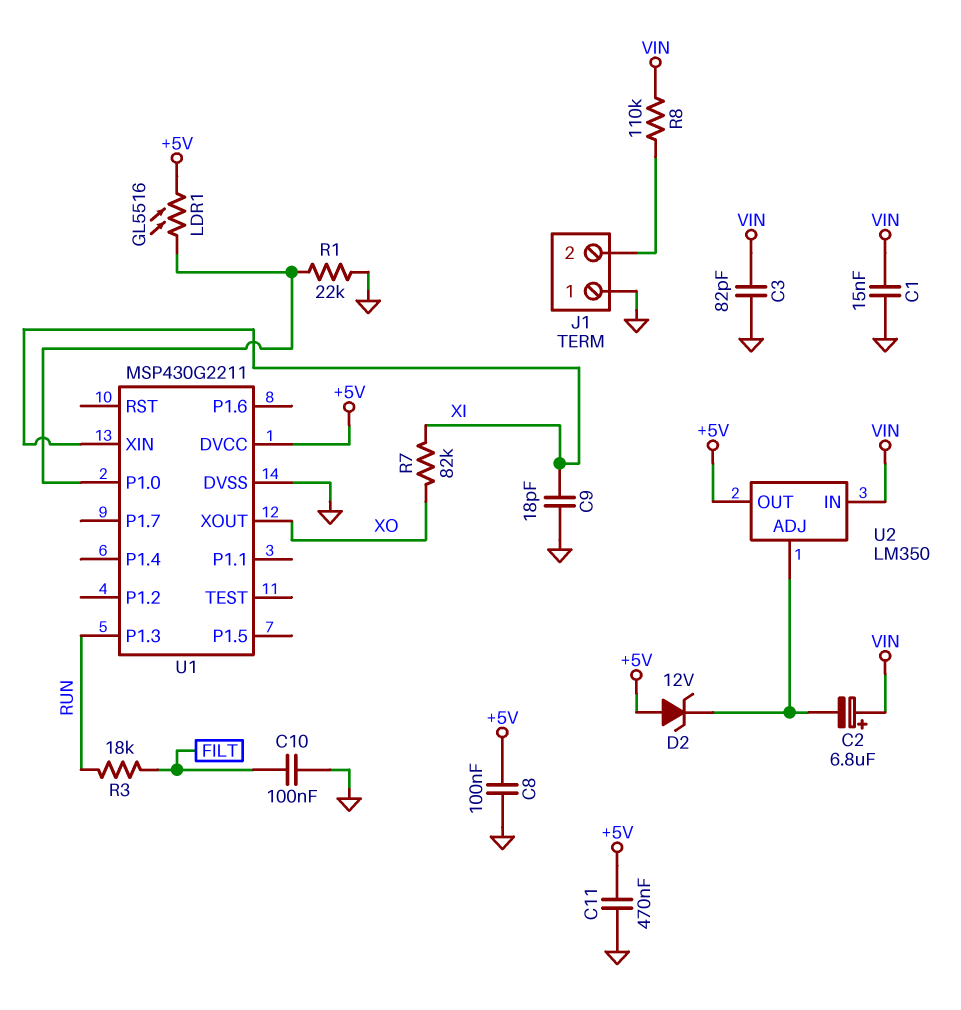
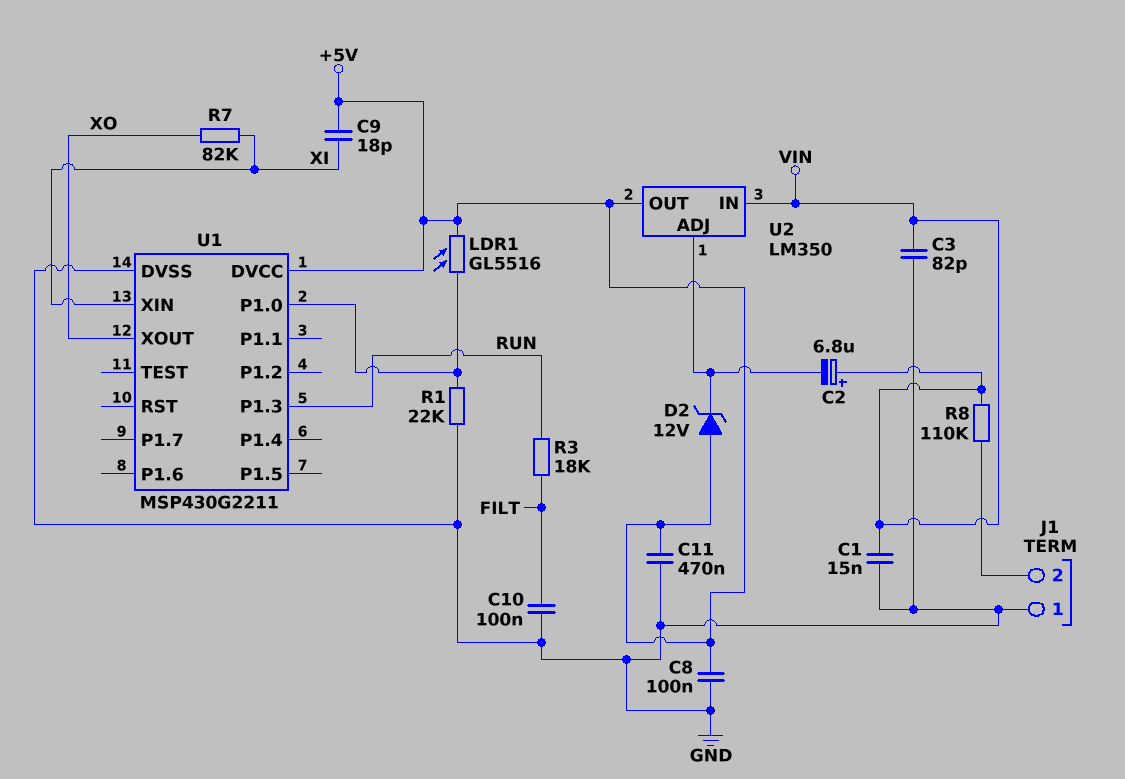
C9: 18pF (GND, XI) -> 18pF (+5V, XI)

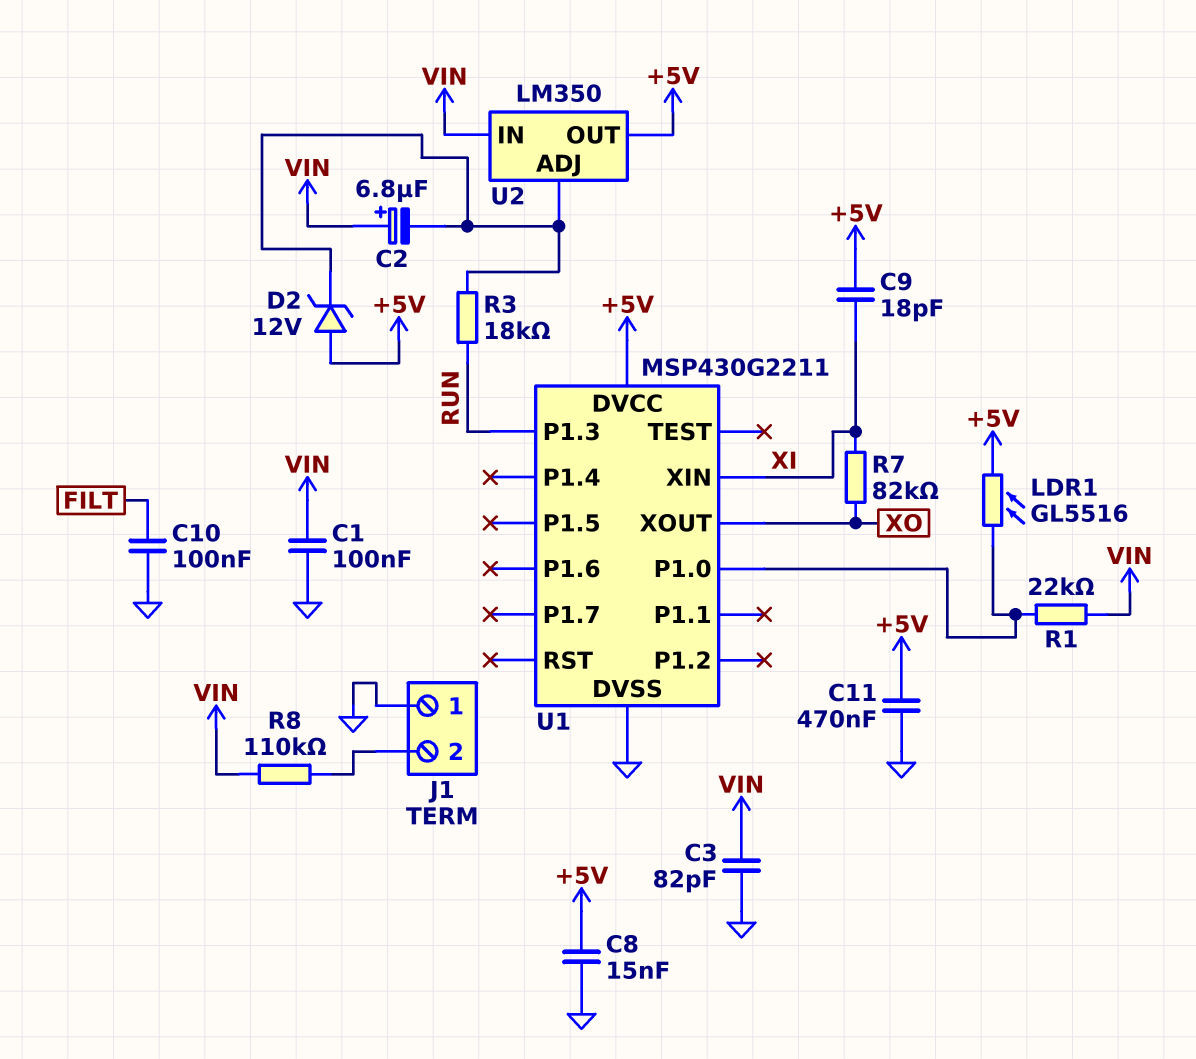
C1: 15nF (GND, VIN) -> 100nF (GND, VIN)
C8: 100nF (+5V, GND) -> 15nF (+5V, GND)
R1: 22k (GND, U1/P1.0) -> 22k (U1/P1.0, VIN)
R3: 18k (FILT, RUN) -> 18k (RUN, U2/ADJ)

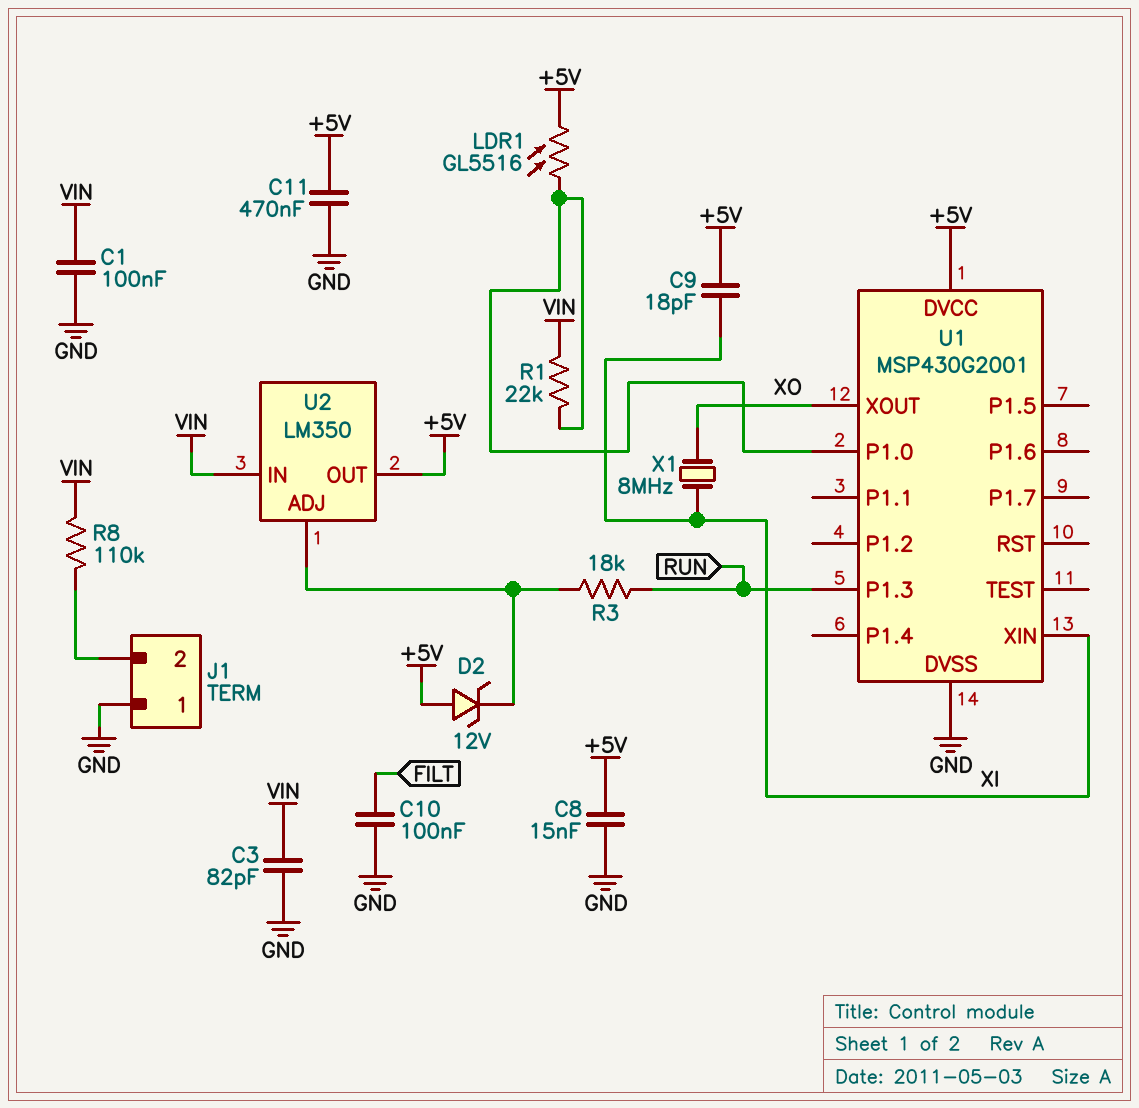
C2: 6.8uF (plus VIN, minus U2/ADJ) -> none
R7: 82k (XI, XO) -> none
U1: MSP430G2211 -> MSP430G2001
X1: none -> 8MHz (XI, XO)

